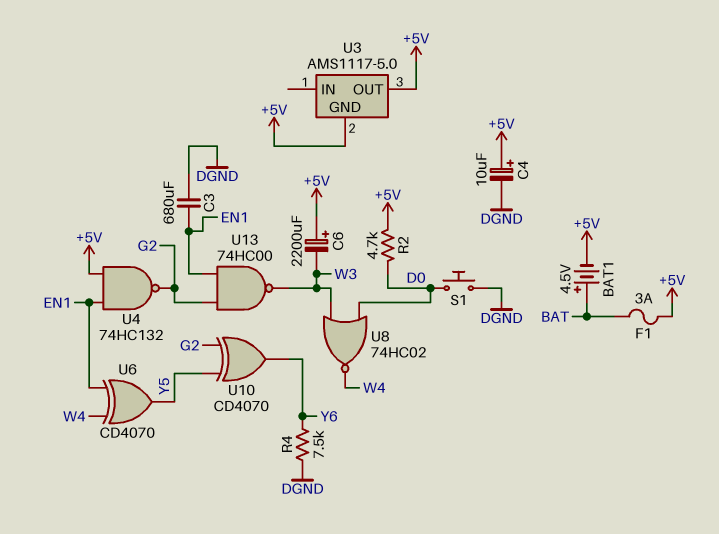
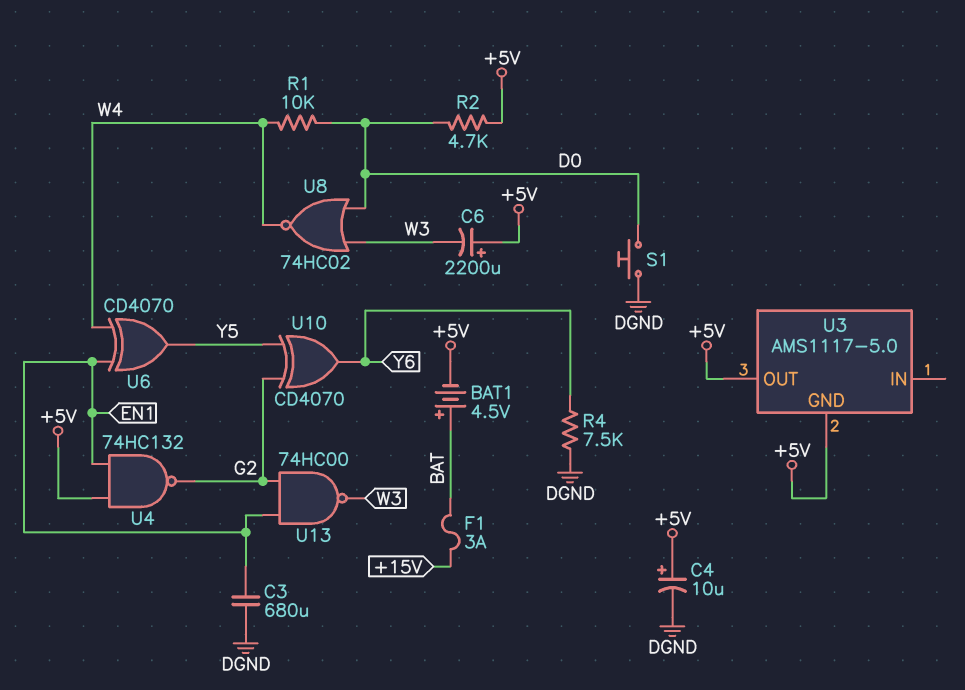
F1: 3A (+5V, BAT) -> 3A (+15V, BAT)
R1: none -> 10k (D0, W4)

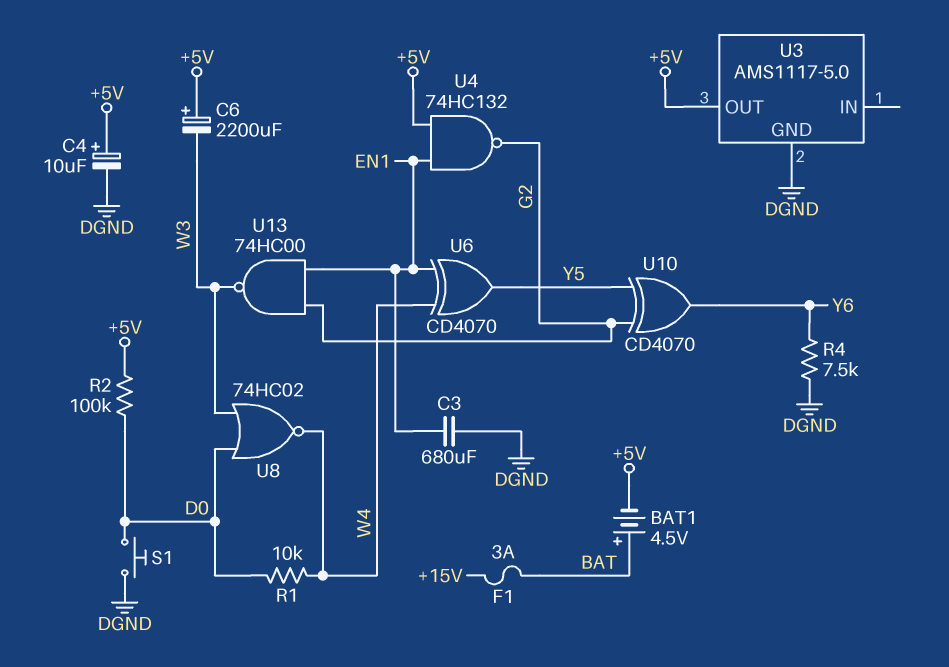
R2: 4.7k (+5V, D0) -> 100k (+5V, D0)
U3 pin GND: +5V -> DGND

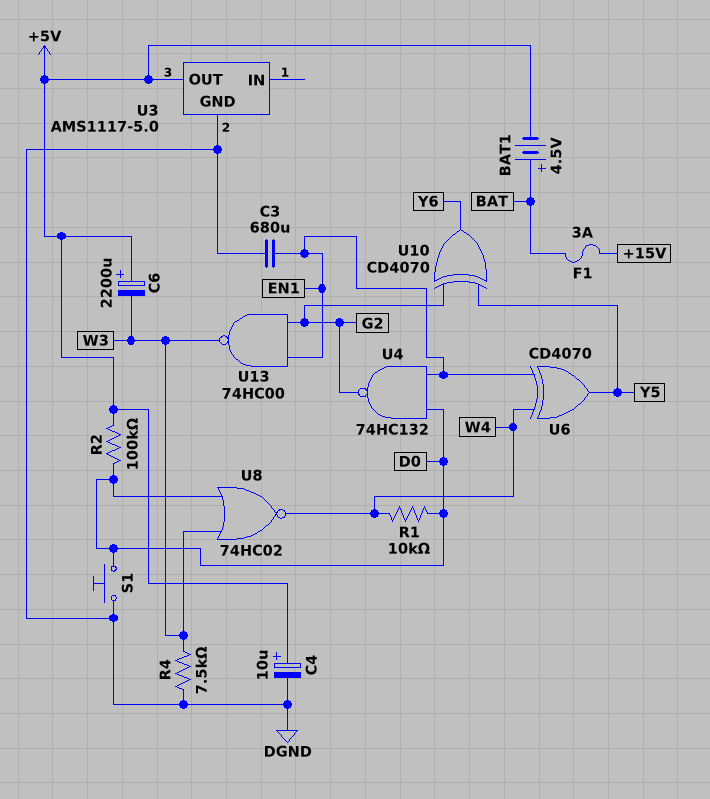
R4: 7.5k (DGND, Y6) -> 7.5k (DGND, W3)
U4: NAND 74HC132 (in +5V, in EN1, out G2) -> NAND 74HC132 (in D0, in EN1, out G2)

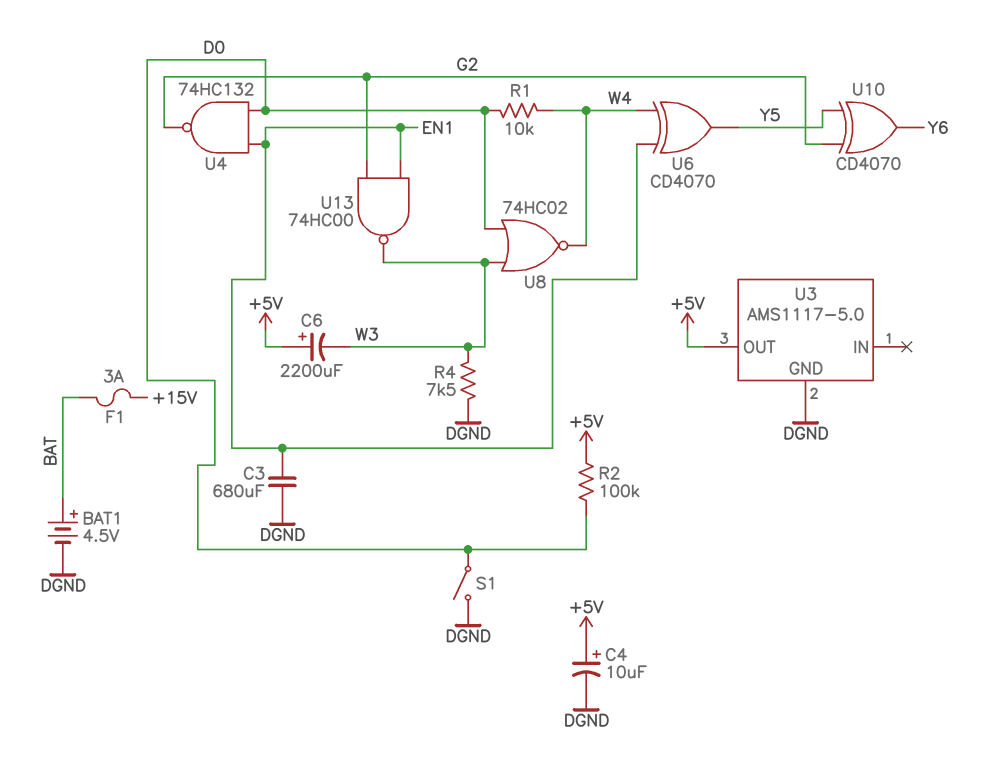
BAT1: 4.5V (plus BAT, minus +5V) -> 4.5V (plus BAT, minus DGND)
S1: button (D0, DGND) -> switch (D0, DGND)

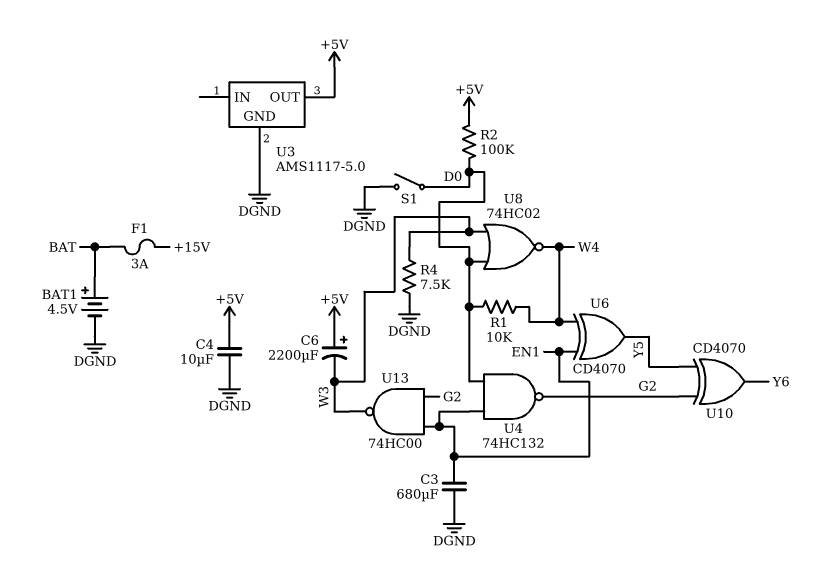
C4: 10uF (plus +5V, minus DGND) -> 10uF (+5V, DGND)

